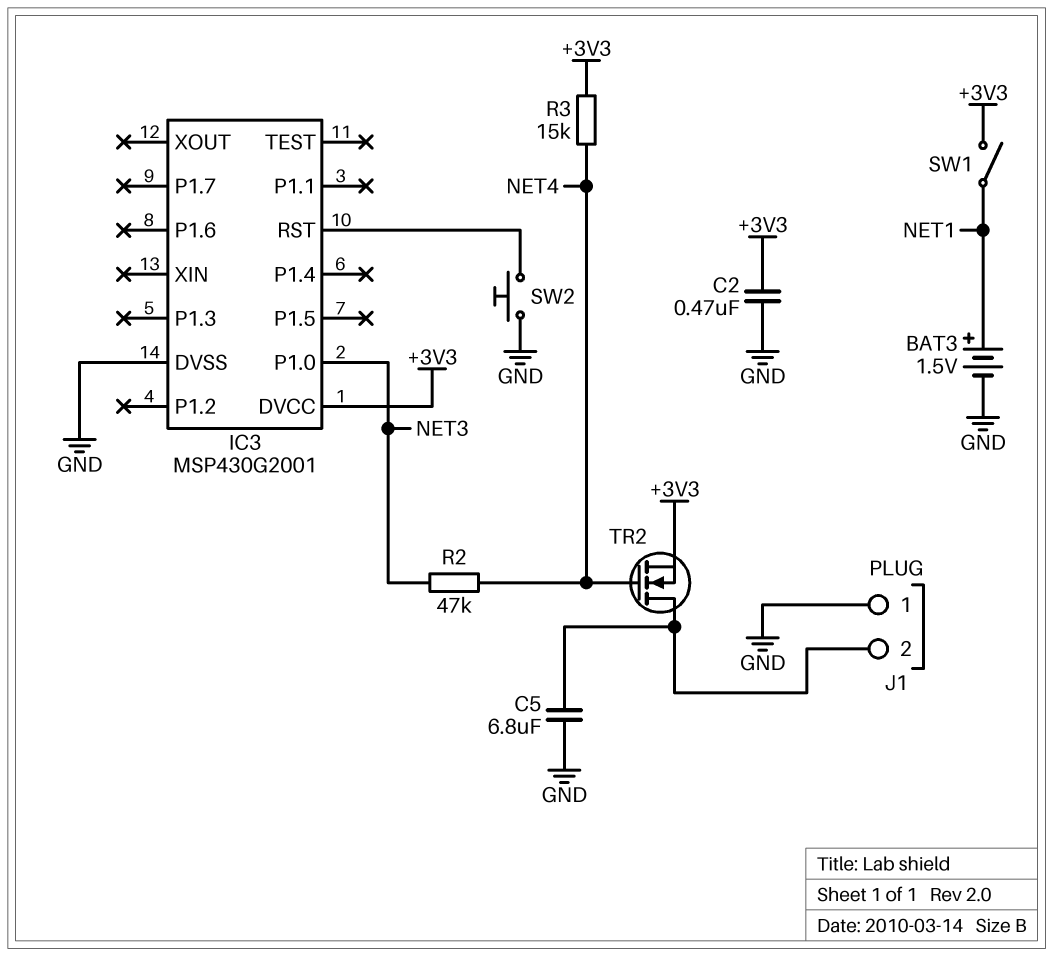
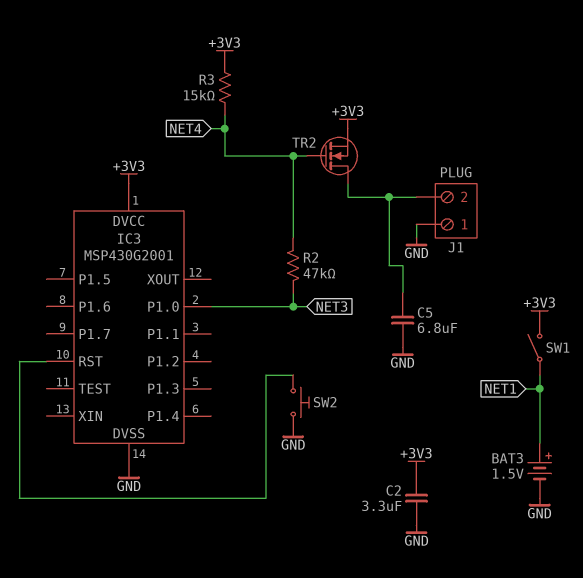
C2: 470nF (+3V3, GND) -> 3.3uF (+3V3, GND)

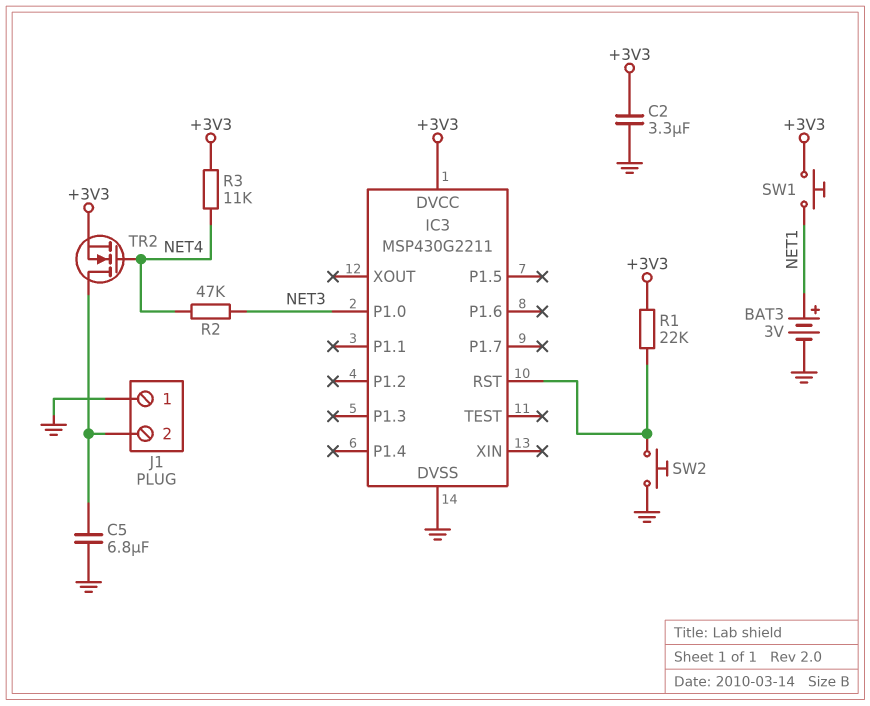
BAT3: 1.5V (plus NET1, minus GND) -> 3V (plus NET1, minus GND)
IC3: MSP430G2001 -> MSP430G2211
R1: none -> 22k (+3V3, IC3/RST)
R3: 15k (+3V3, NET4) -> 11k (+3V3, NET4)
SW1: switch (+3V3, NET1) -> button (+3V3, NET1)

